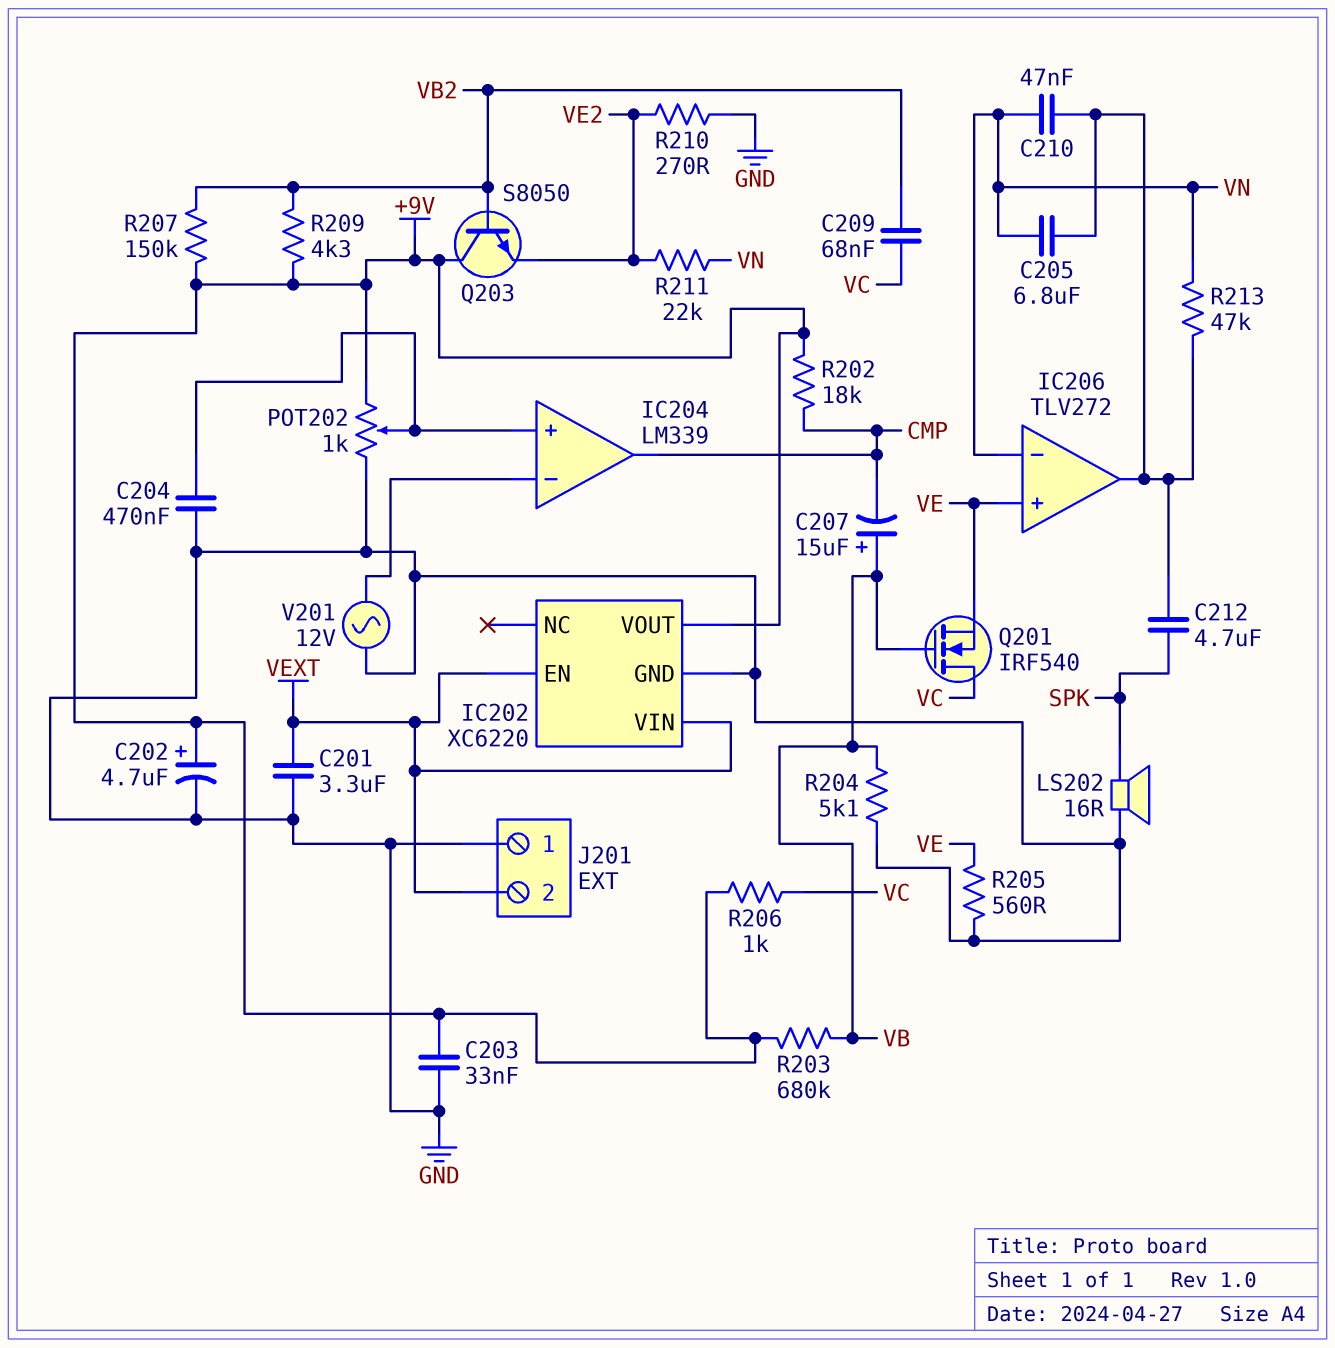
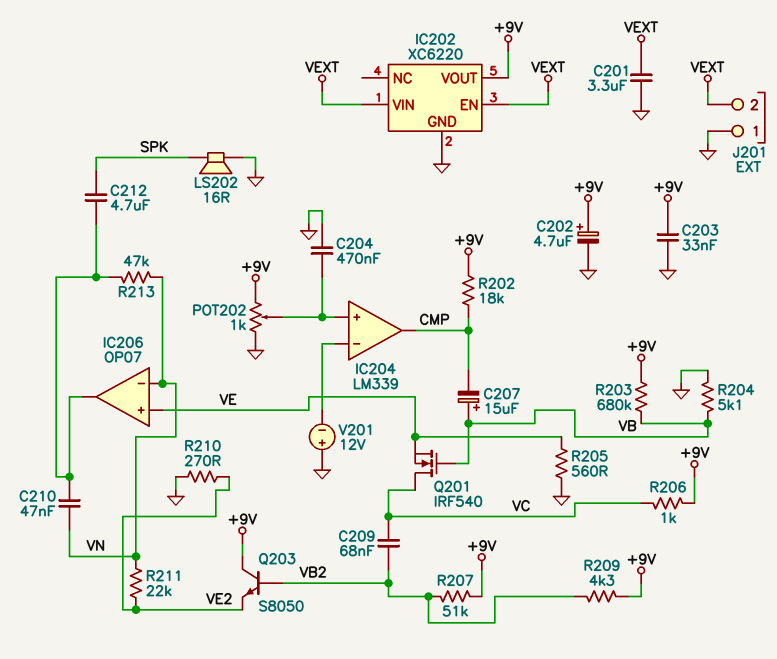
C205: 6.8uF (IC206/out, VN) -> none
IC206: TLV272 -> OP07
R207: 150k (+9V, VB2) -> 51k (+9V, VB2)
V201: AC 12V (GND, IC204/in-) -> 12V (plus GND, minus IC204/in-)

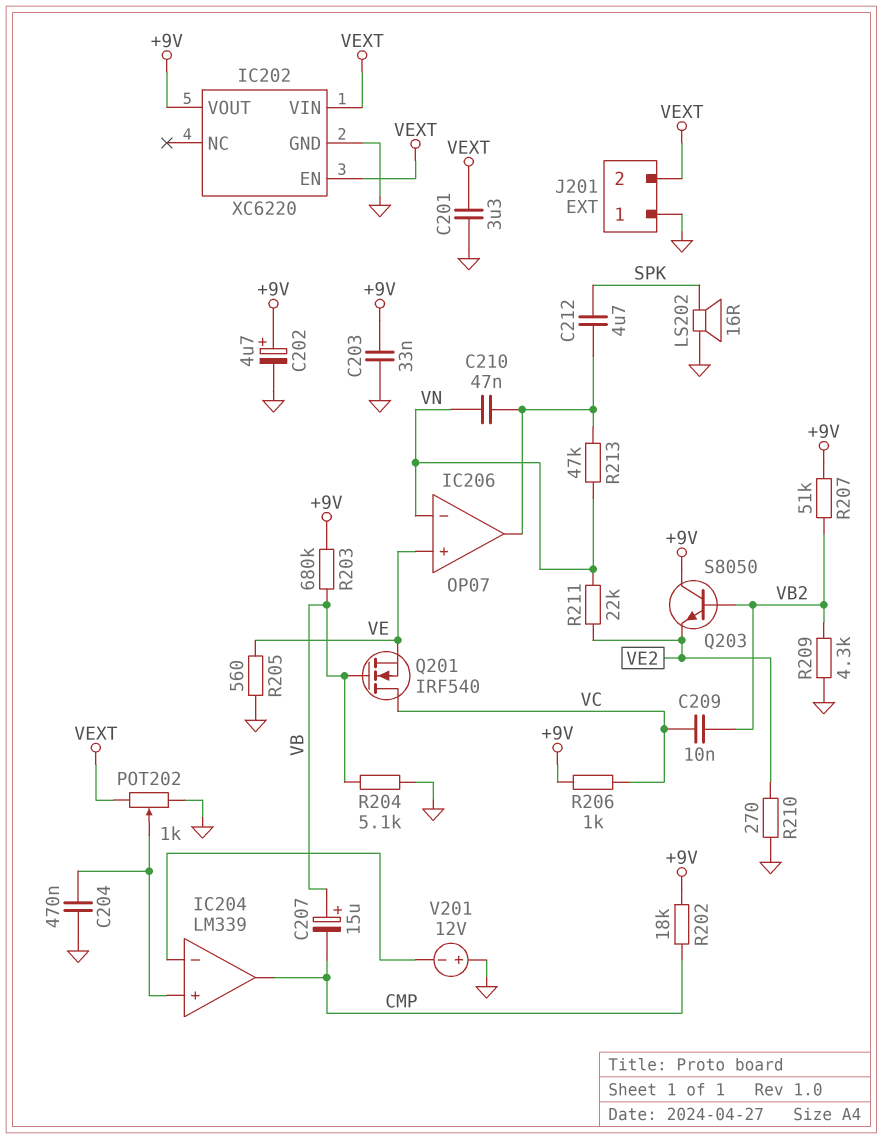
C209: 68nF (VB2, VC) -> 10nF (VB2, VC)
POT202: 1k (+9V, GND, wiper IC204/in+) -> 1k (GND, VEXT, wiper IC204/in+)
R209: 4.3k (+9V, VB2) -> 4.3k (GND, VB2)

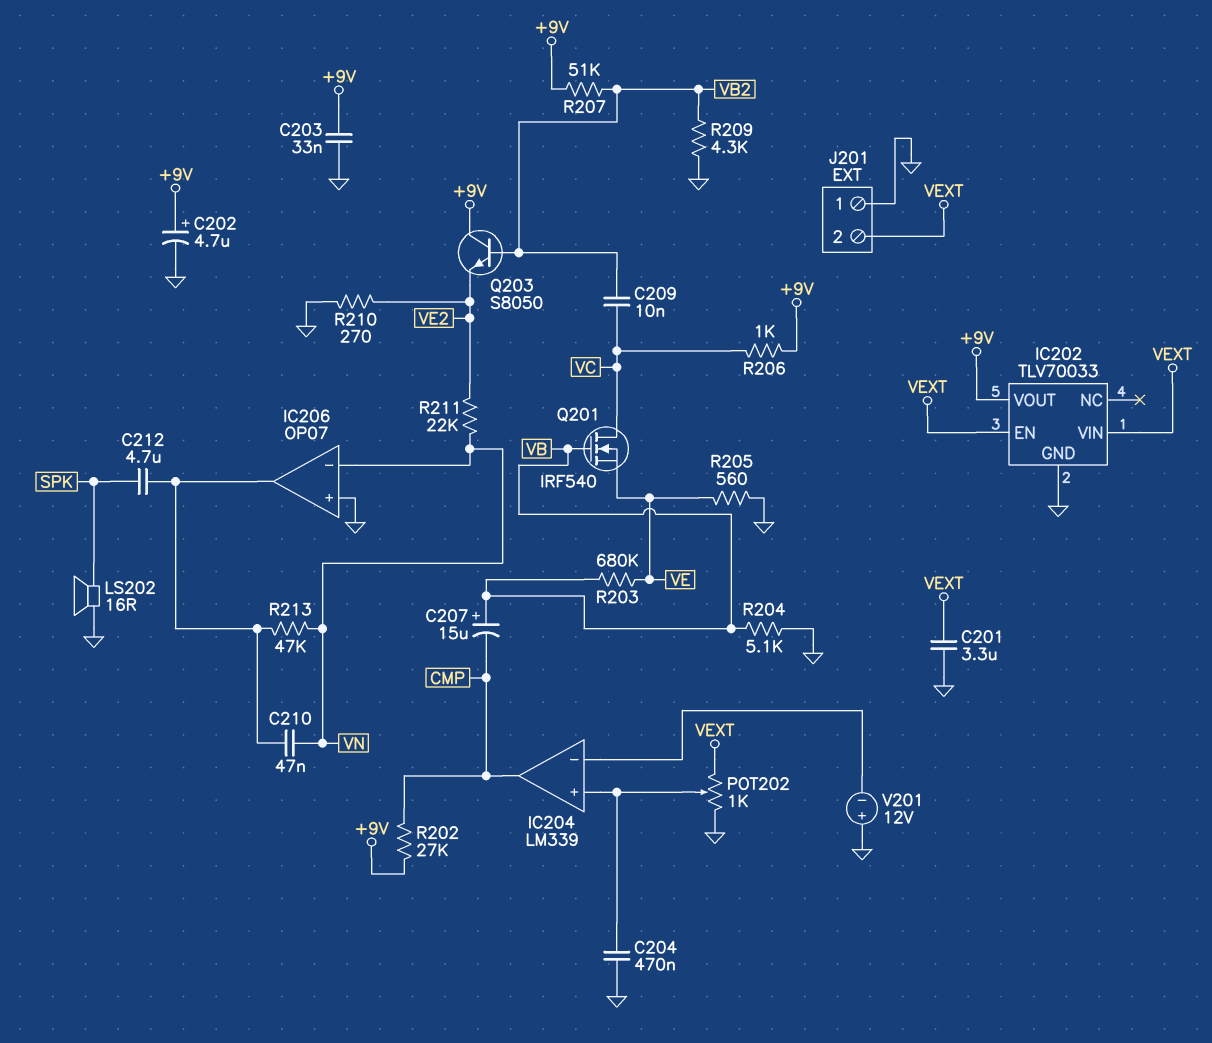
IC202: XC6220 -> TLV70033
IC206 pin in+: VE -> GND
R202: 18k (+9V, CMP) -> 27k (+9V, CMP)
R203: 680k (+9V, VB) -> 680k (VB, VE)

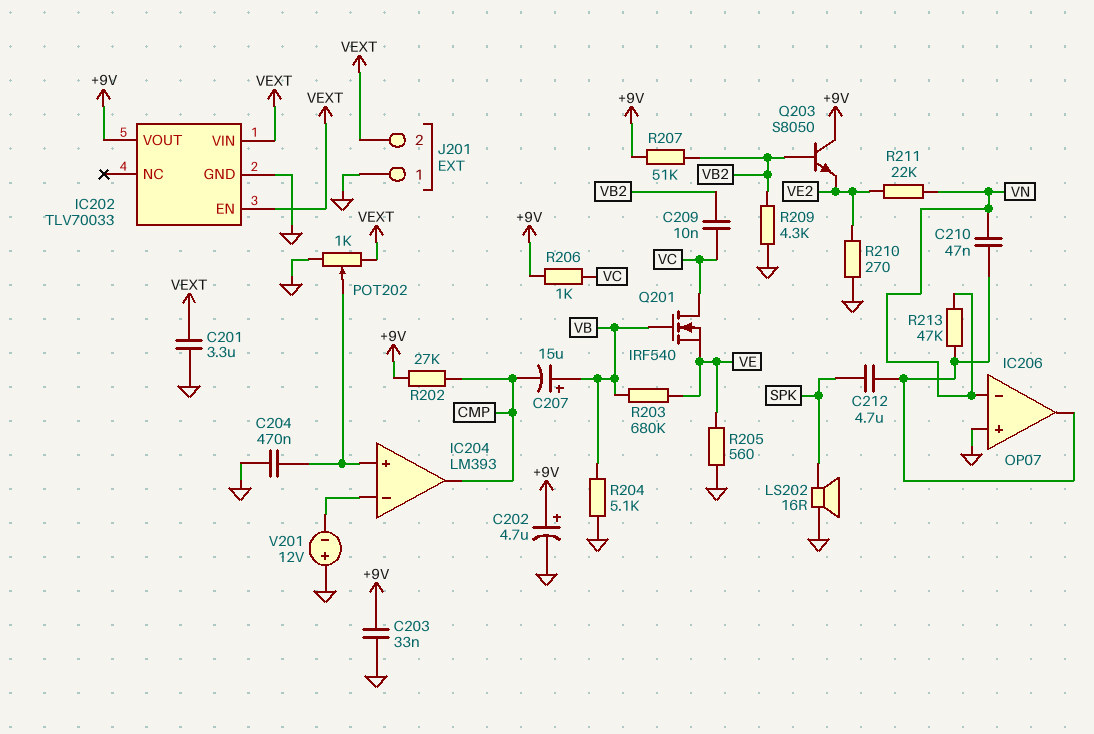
IC204: LM339 -> LM393

